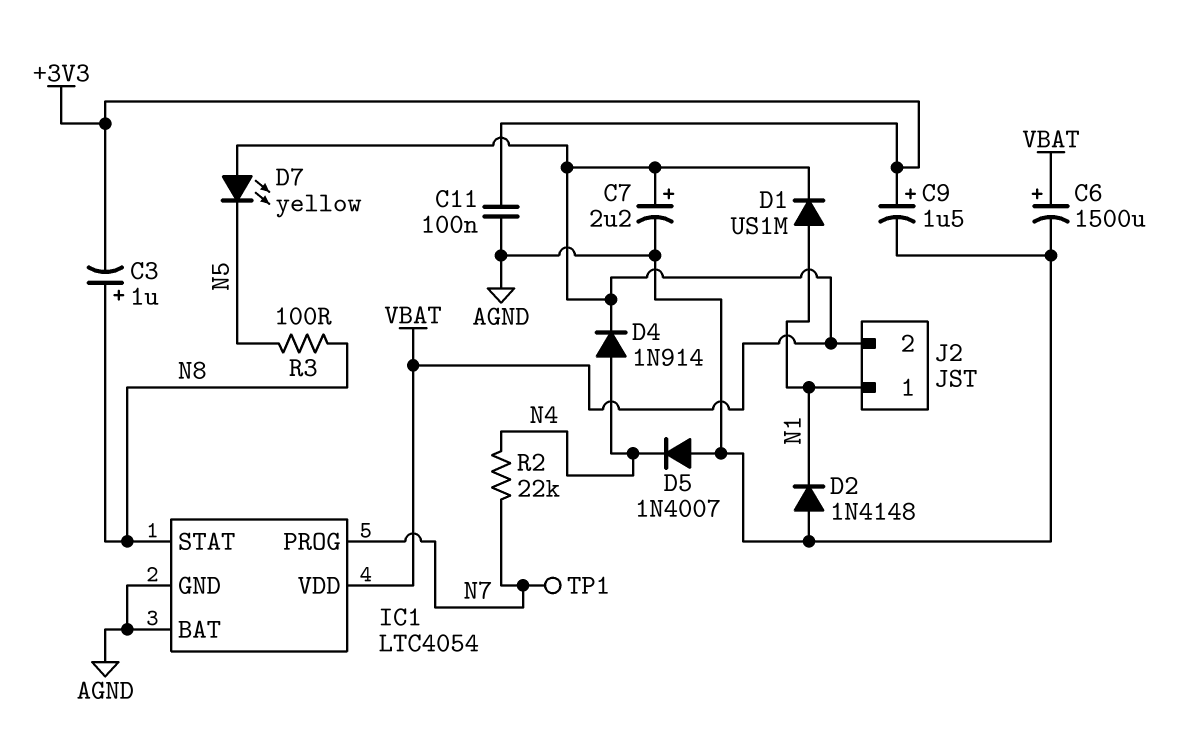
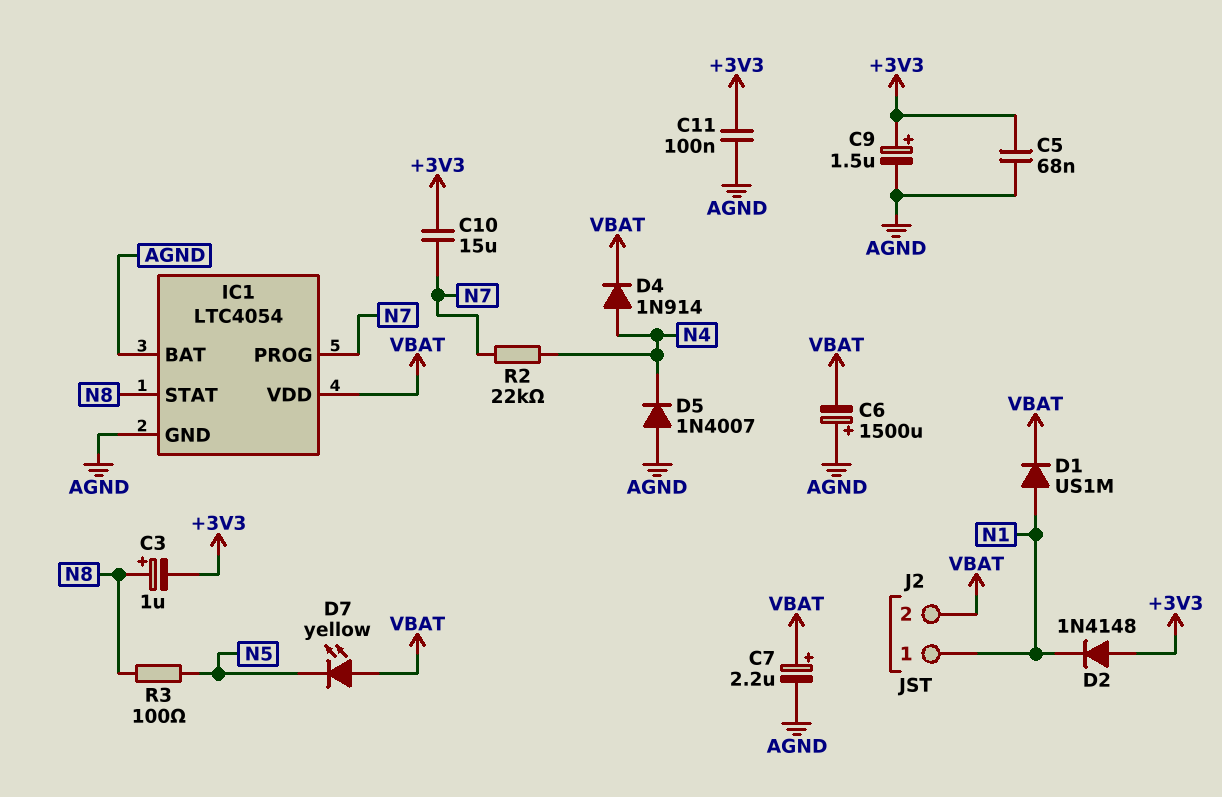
C5: none -> 68nF (+3V3, AGND)
C6: 1500uF (plus VBAT, minus AGND) -> 1500uF (plus AGND, minus VBAT)
C10: none -> 15uF (+3V3, N7)
D2: diode 1N4148 (A AGND, K N1) -> diode 1N4148 (A +3V3, K N1)
TP1: test point (N7) -> none

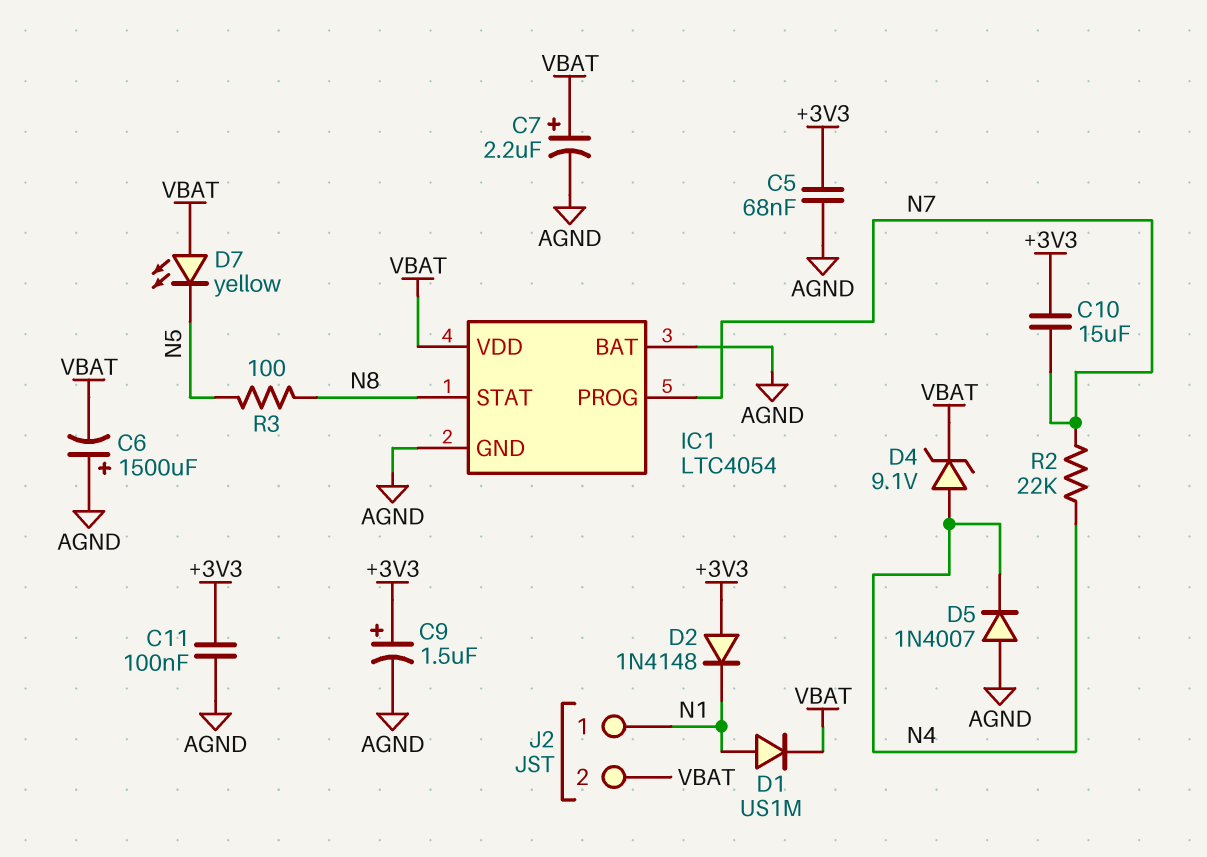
C3: 1uF (plus N8, minus +3V3) -> none
D4: diode 1N914 (A N4, K VBAT) -> zener 9.1V (A N4, K VBAT)

